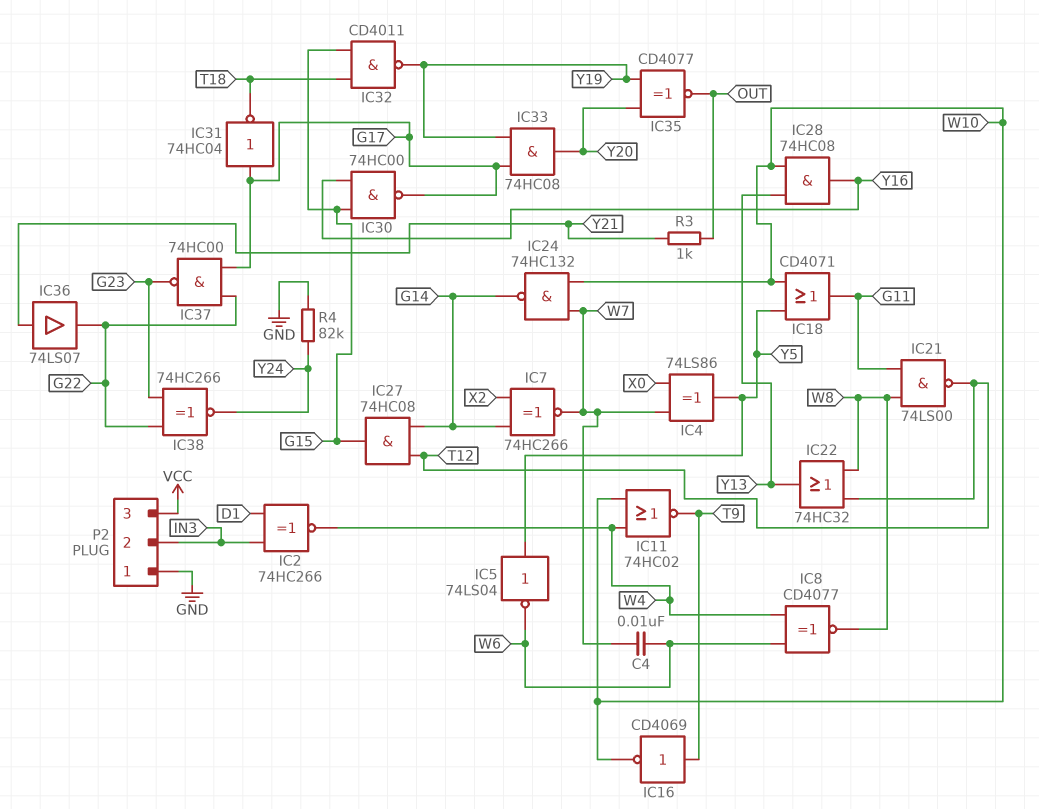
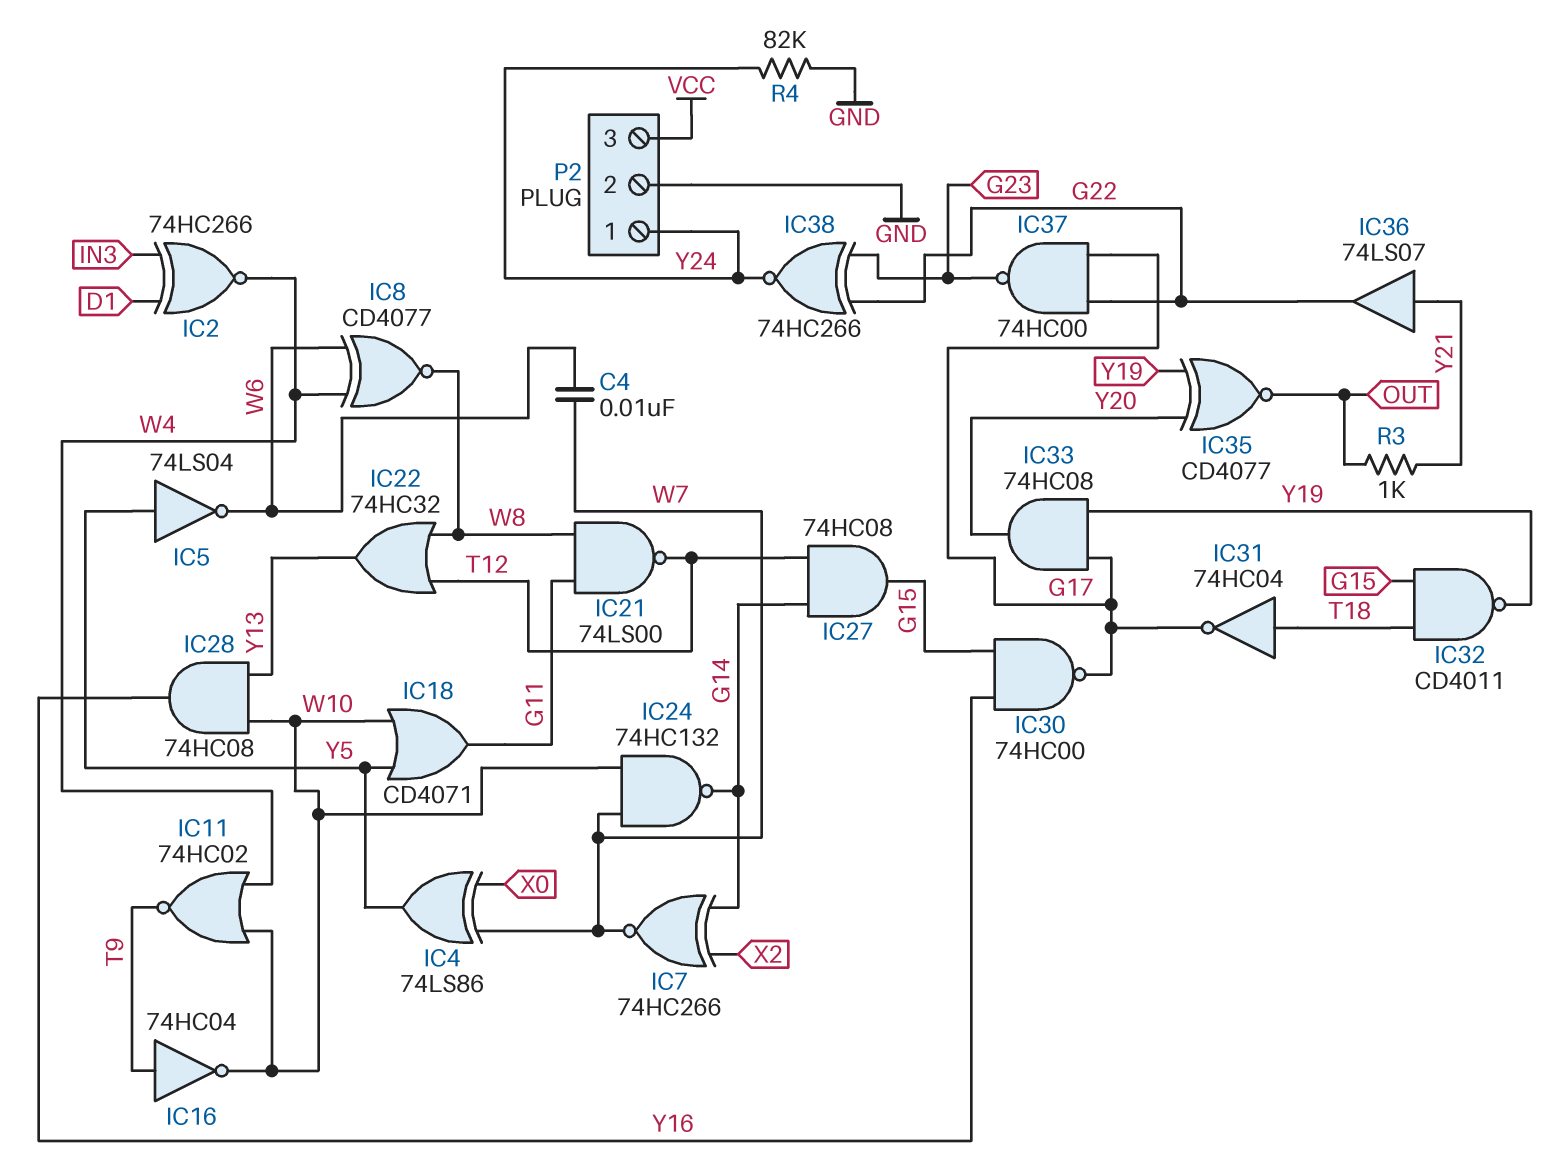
IC16: NOT CD4069 (in T9, out W10) -> NOT 74HC04 (in T9, out W10)
IC31: NOT 74HC04 (in G17, out T18) -> NOT 74HC04 (in T18, out G17)
P2 pin 1: GND -> Y24
P2 pin 2: IN3 -> GND

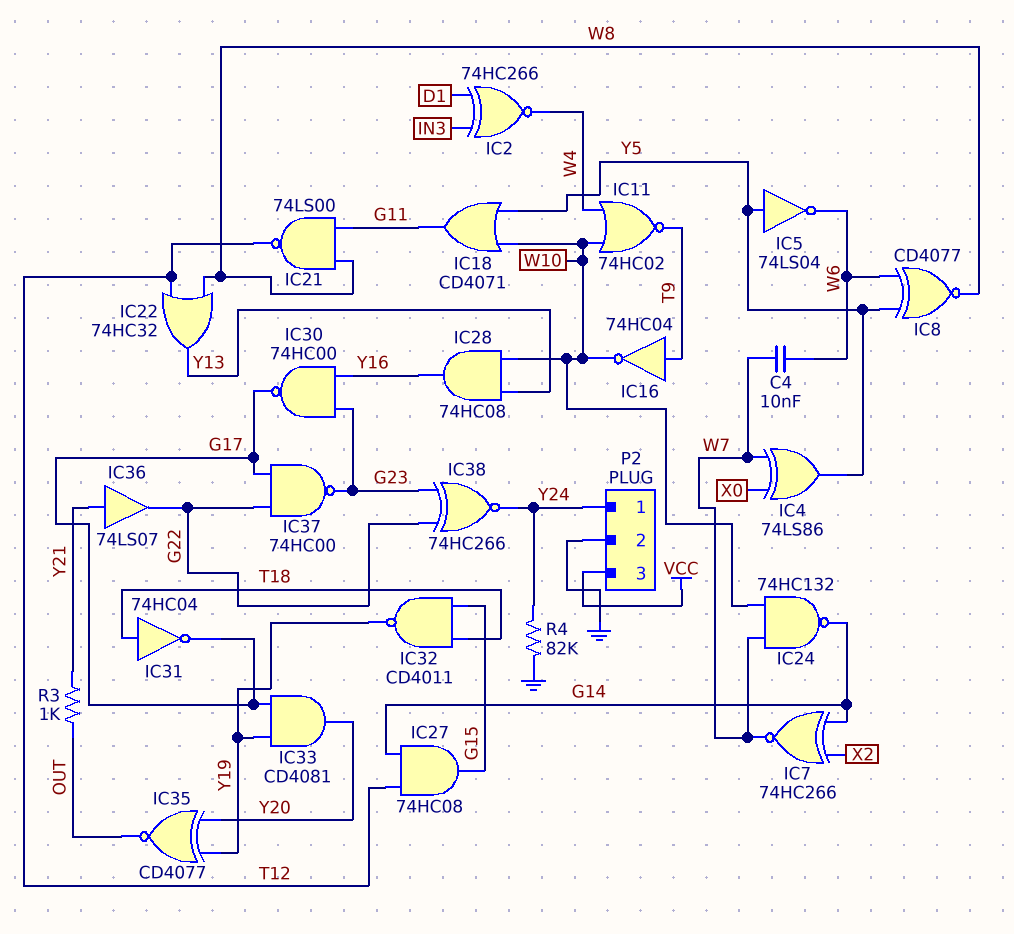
IC8: XNOR CD4077 (in W4, in W6, out W8) -> XNOR CD4077 (in W6, in Y5, out W8)
IC30: NAND 74HC00 (in G15, in Y16, out G17) -> NAND 74HC00 (in G23, in Y16, out G17)
IC33: AND 74HC08 (in G17, in Y19, out Y20) -> AND CD4081 (in G17, in Y19, out Y20)

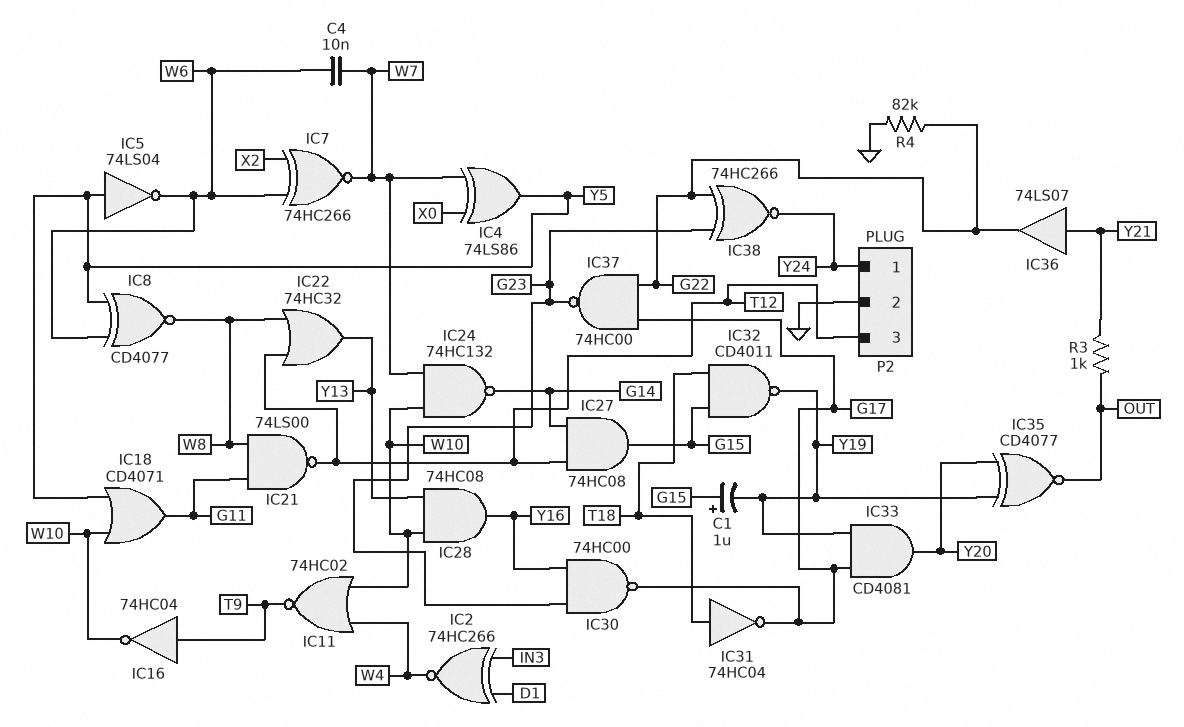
C1: none -> 1uF (plus G15, minus Y19)
IC7: XNOR 74HC266 (in G14, in X2, out W7) -> XNOR 74HC266 (in W6, in X2, out W7)
P2 pin 3: VCC -> T12
R4: 82k (GND, Y24) -> 82k (G22, GND)

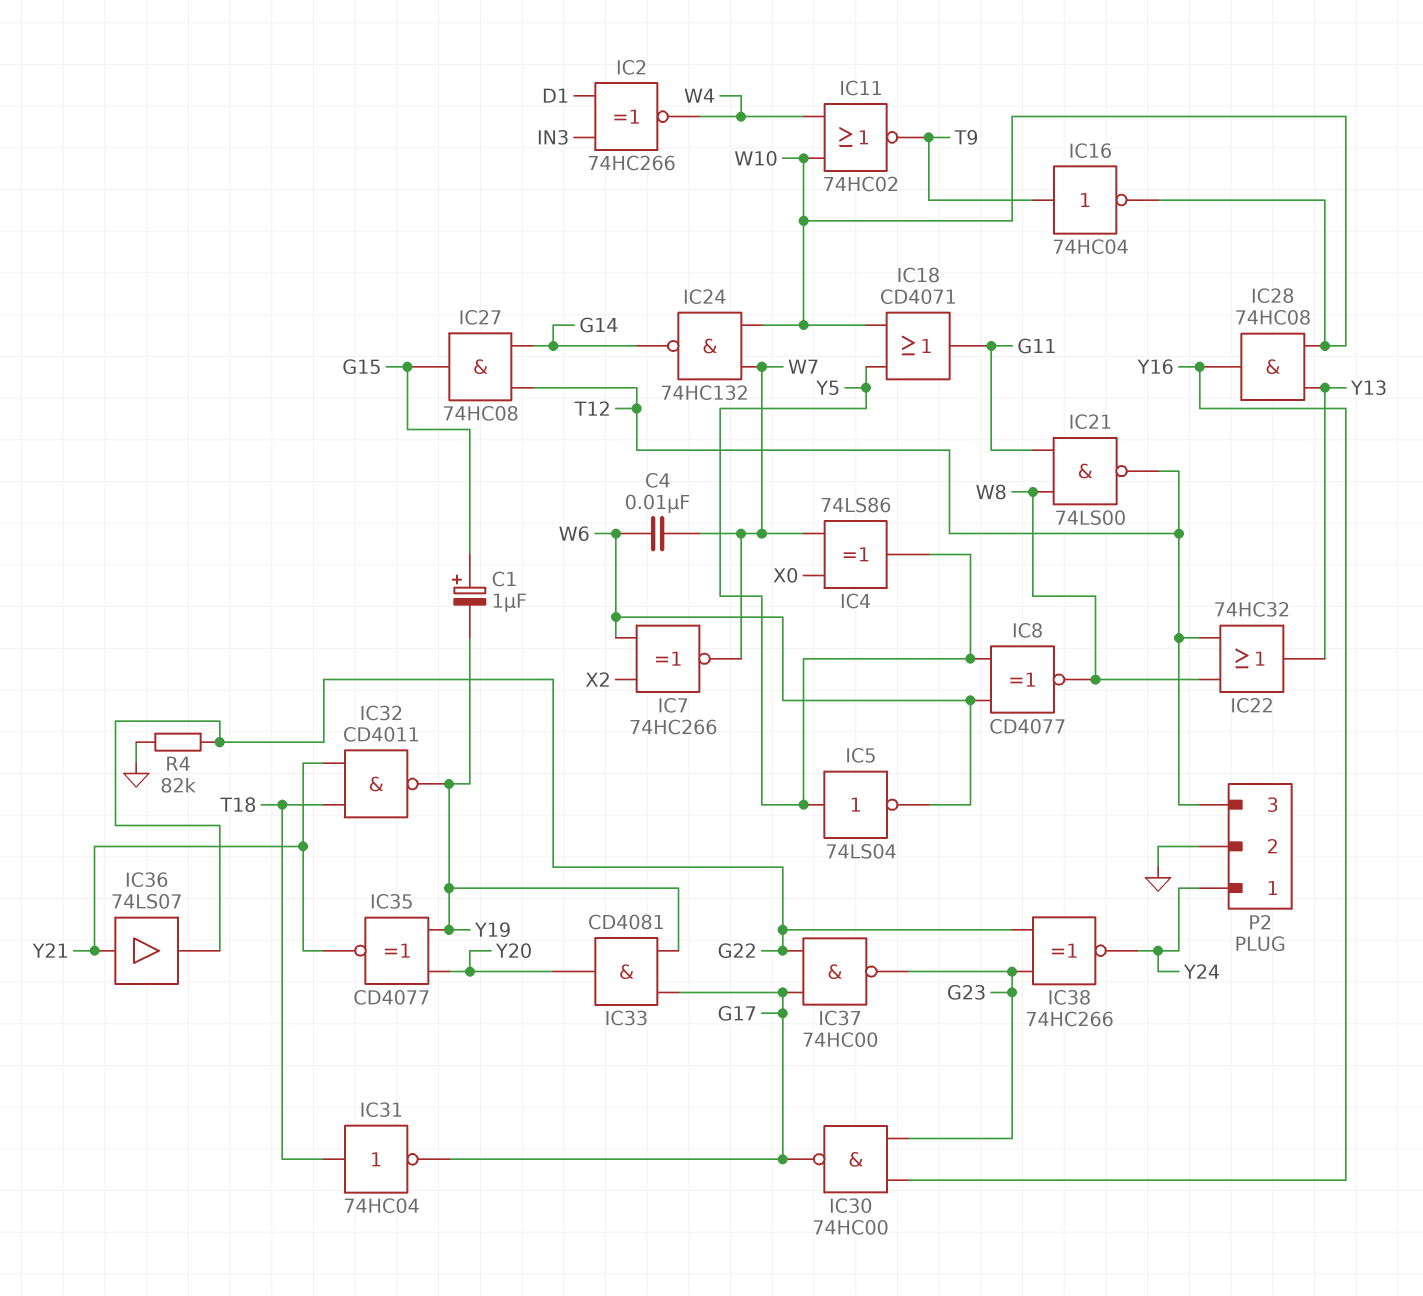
IC32: NAND CD4011 (in G15, in T18, out Y19) -> NAND CD4011 (in T18, in Y21, out Y19)
IC35: XNOR CD4077 (in Y19, in Y20, out OUT) -> XNOR CD4077 (in Y19, in Y20, out Y21)
R3: 1k (OUT, Y21) -> none

